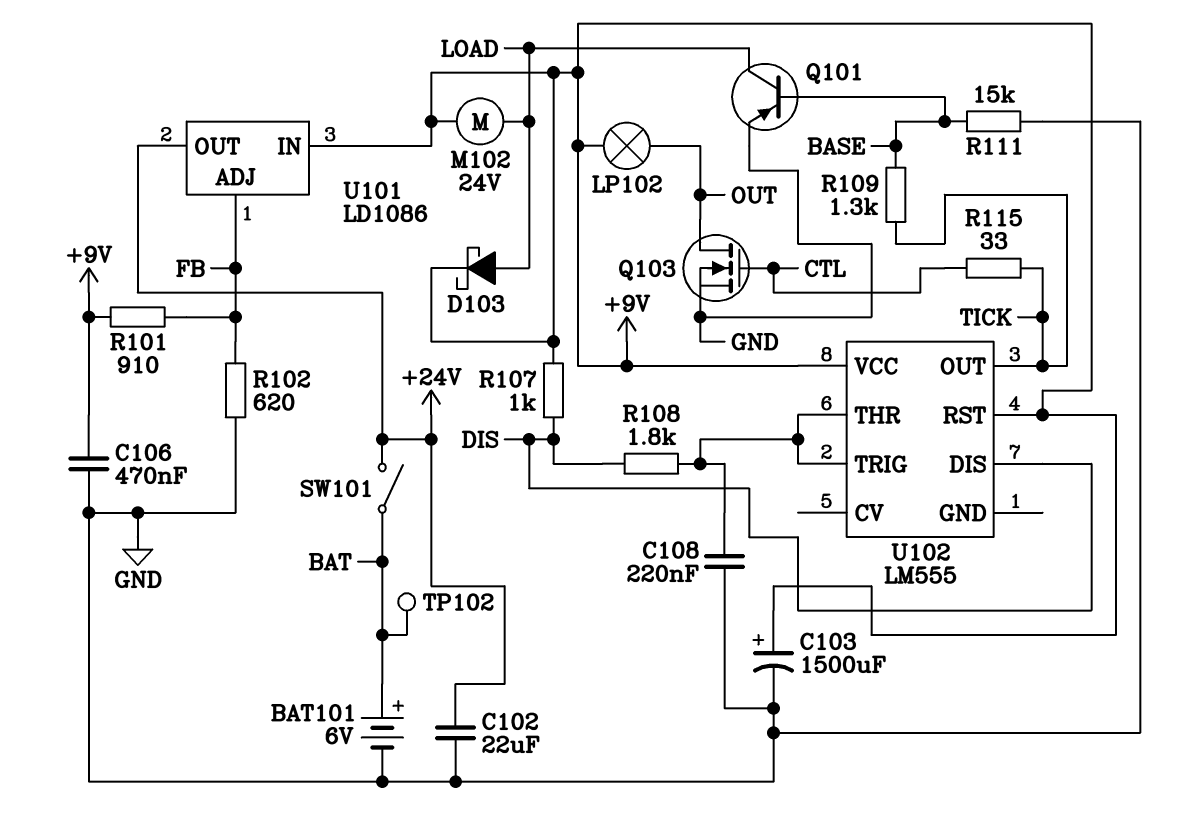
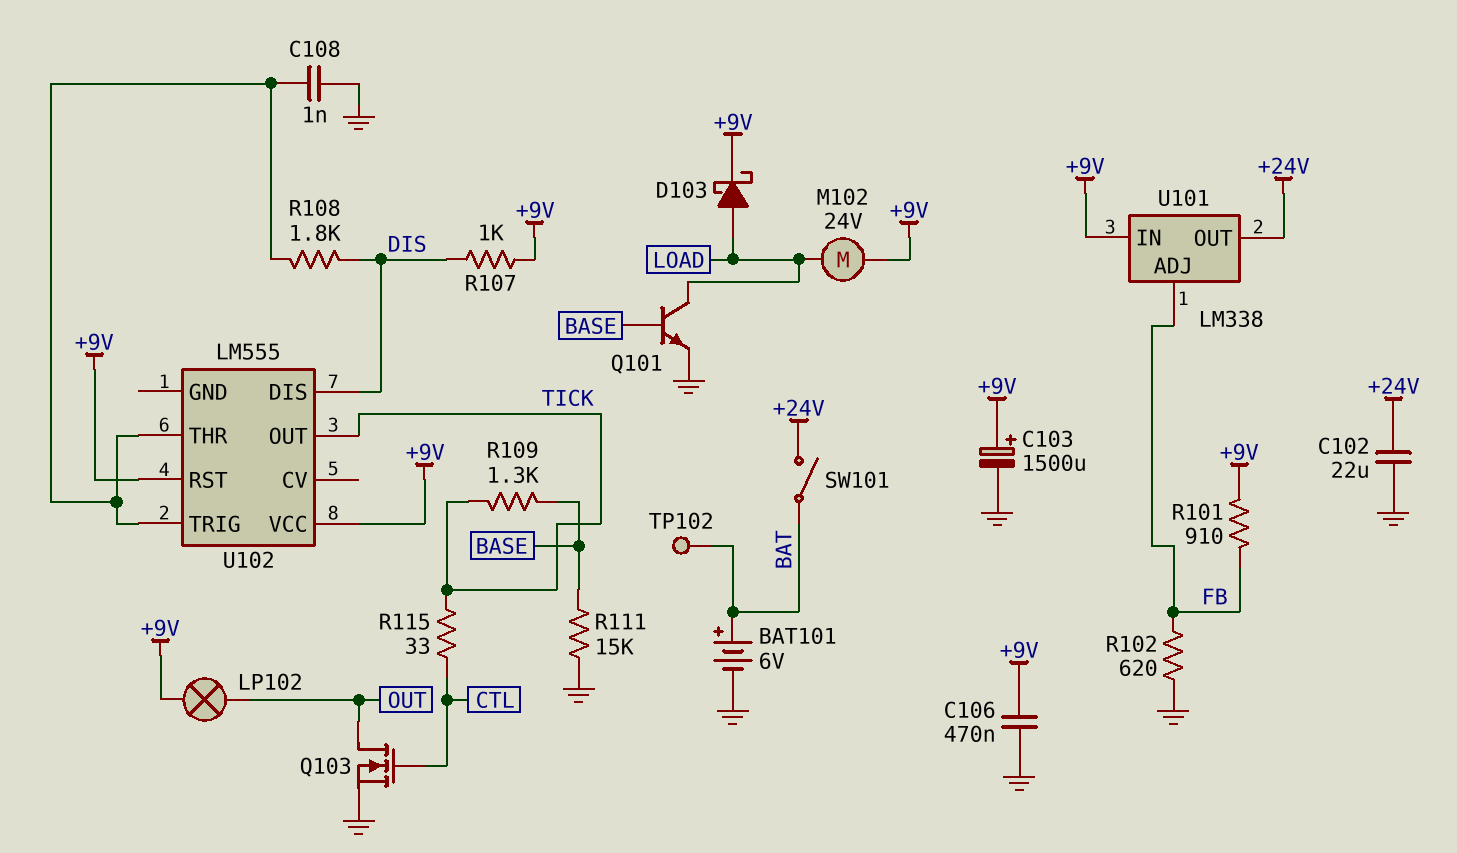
C108: 220nF (GND, U102/THR) -> 1nF (GND, U102/THR)
Q101: PNP (B BASE, C LOAD, E GND) -> NPN (B BASE, C LOAD, E GND)
U101: LD1086 -> LM338

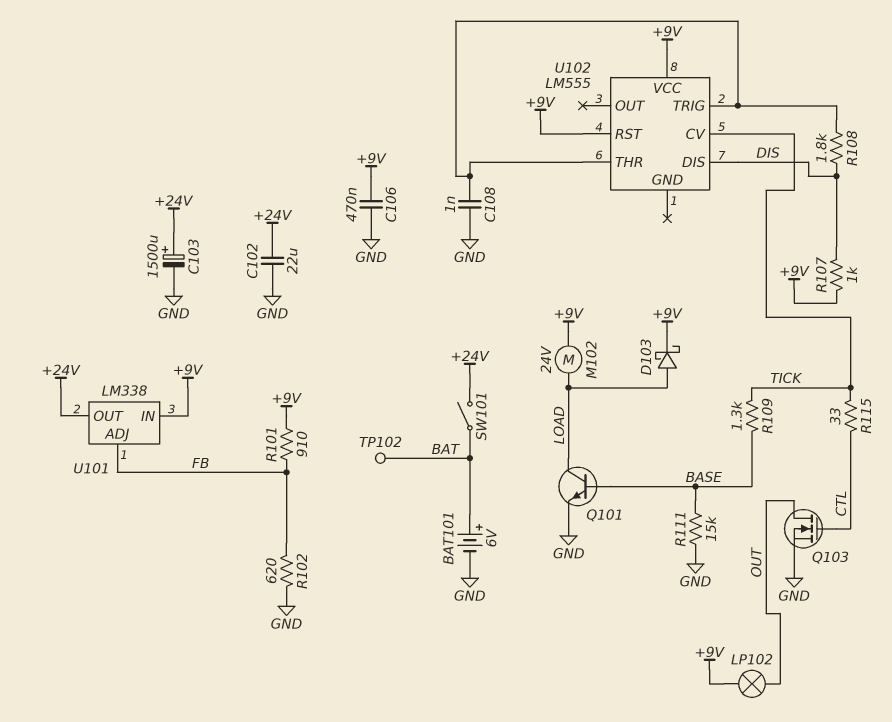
C103: 1500uF (plus +9V, minus GND) -> 1500uF (plus +24V, minus GND)
U102 pin CV: none -> TICK
U102 pin OUT: TICK -> none

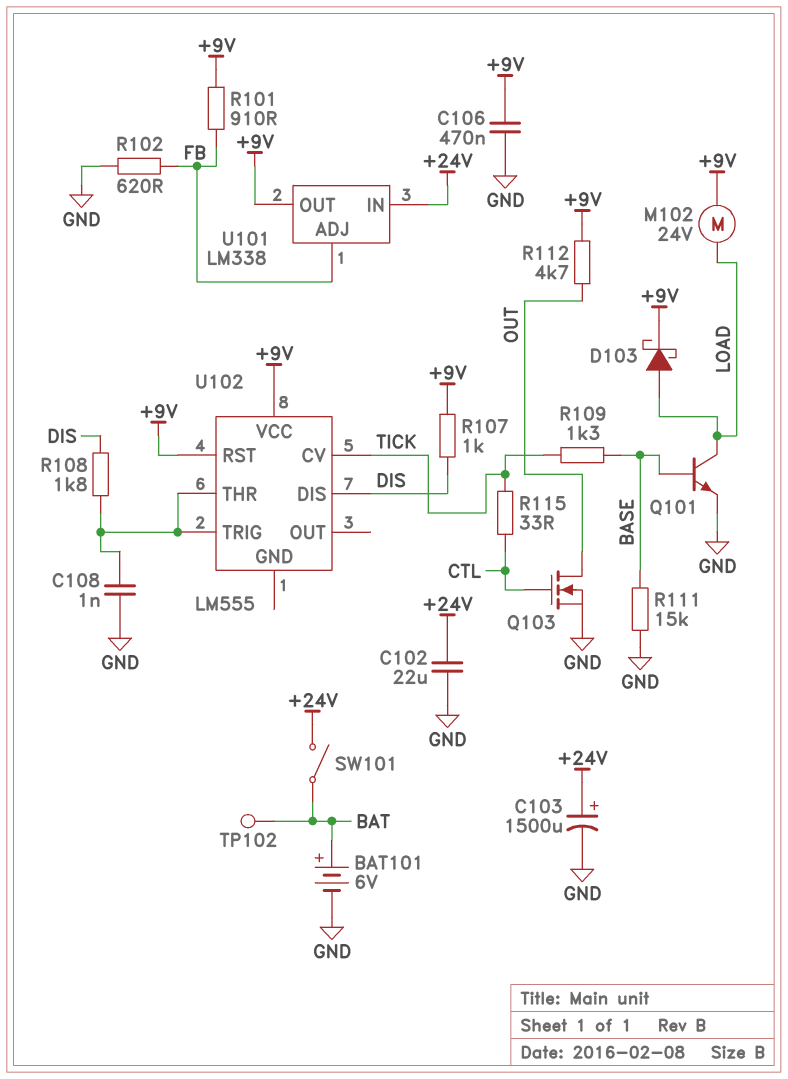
LP102: lamp (+9V, OUT) -> none
R112: none -> 4.7k (+9V, OUT)
U101 pin IN: +9V -> +24V
U101 pin OUT: +24V -> +9V

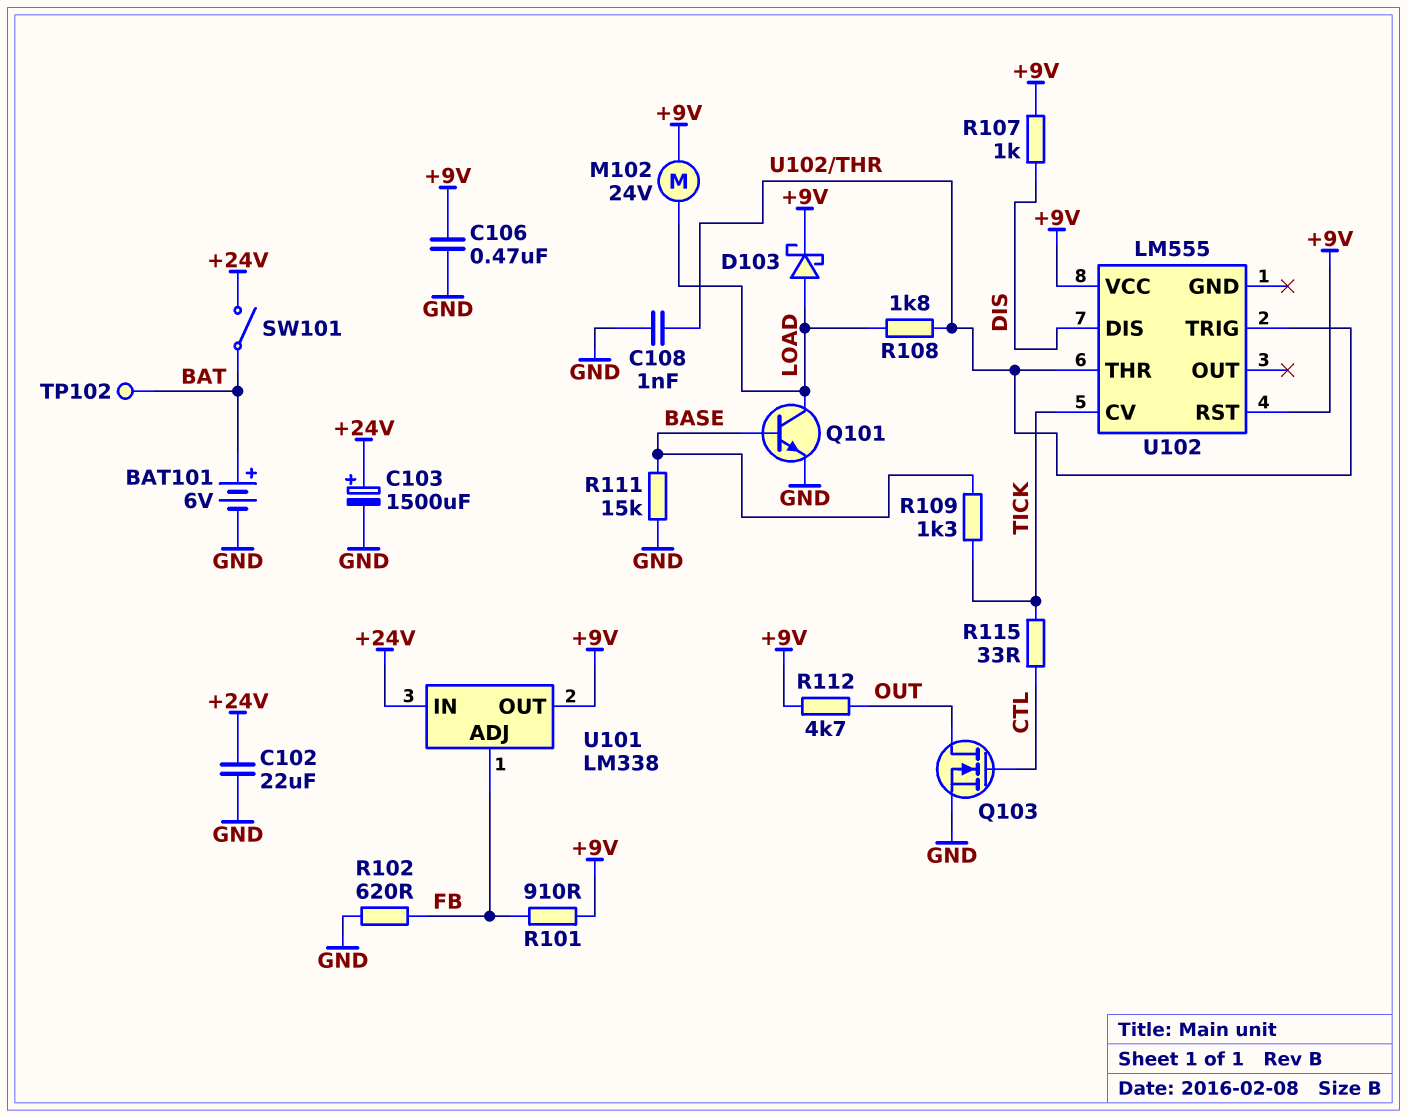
R108: 1.8k (DIS, U102/THR) -> 1.8k (LOAD, U102/THR)

